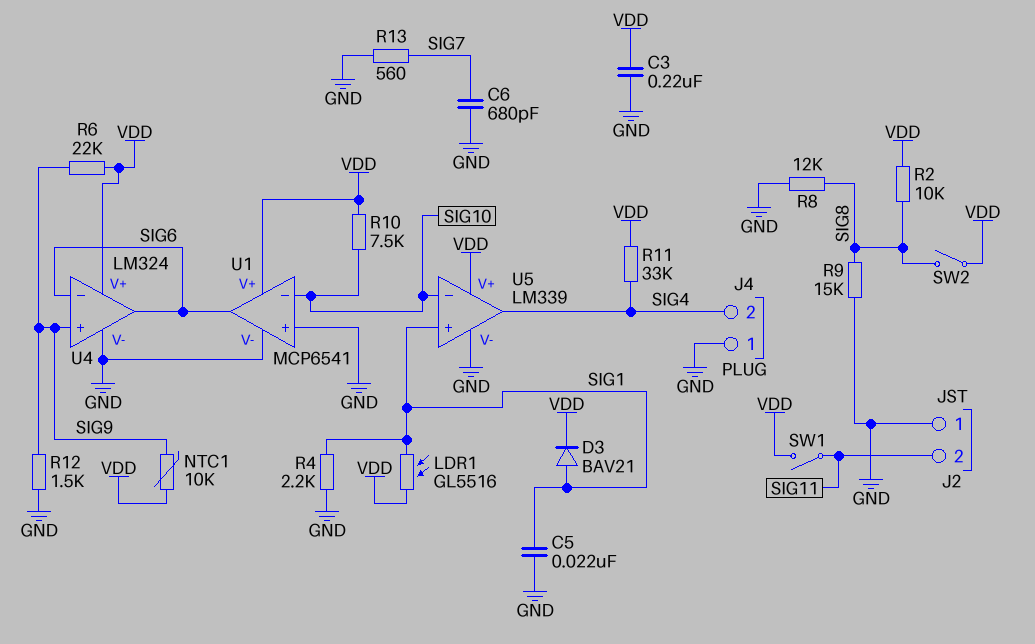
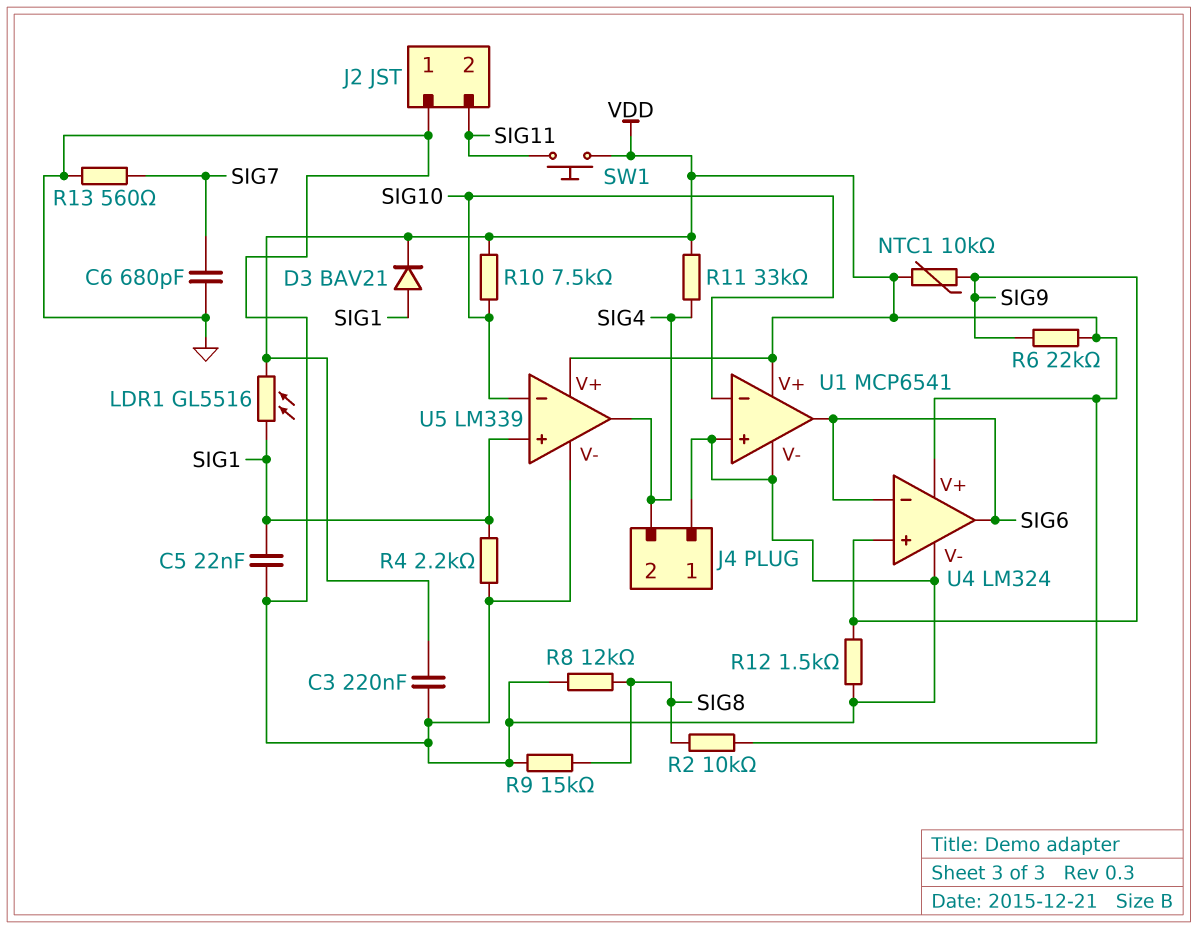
SW1: switch (SIG11, VDD) -> button (SIG11, VDD)
SW2: switch (SIG8, VDD) -> none

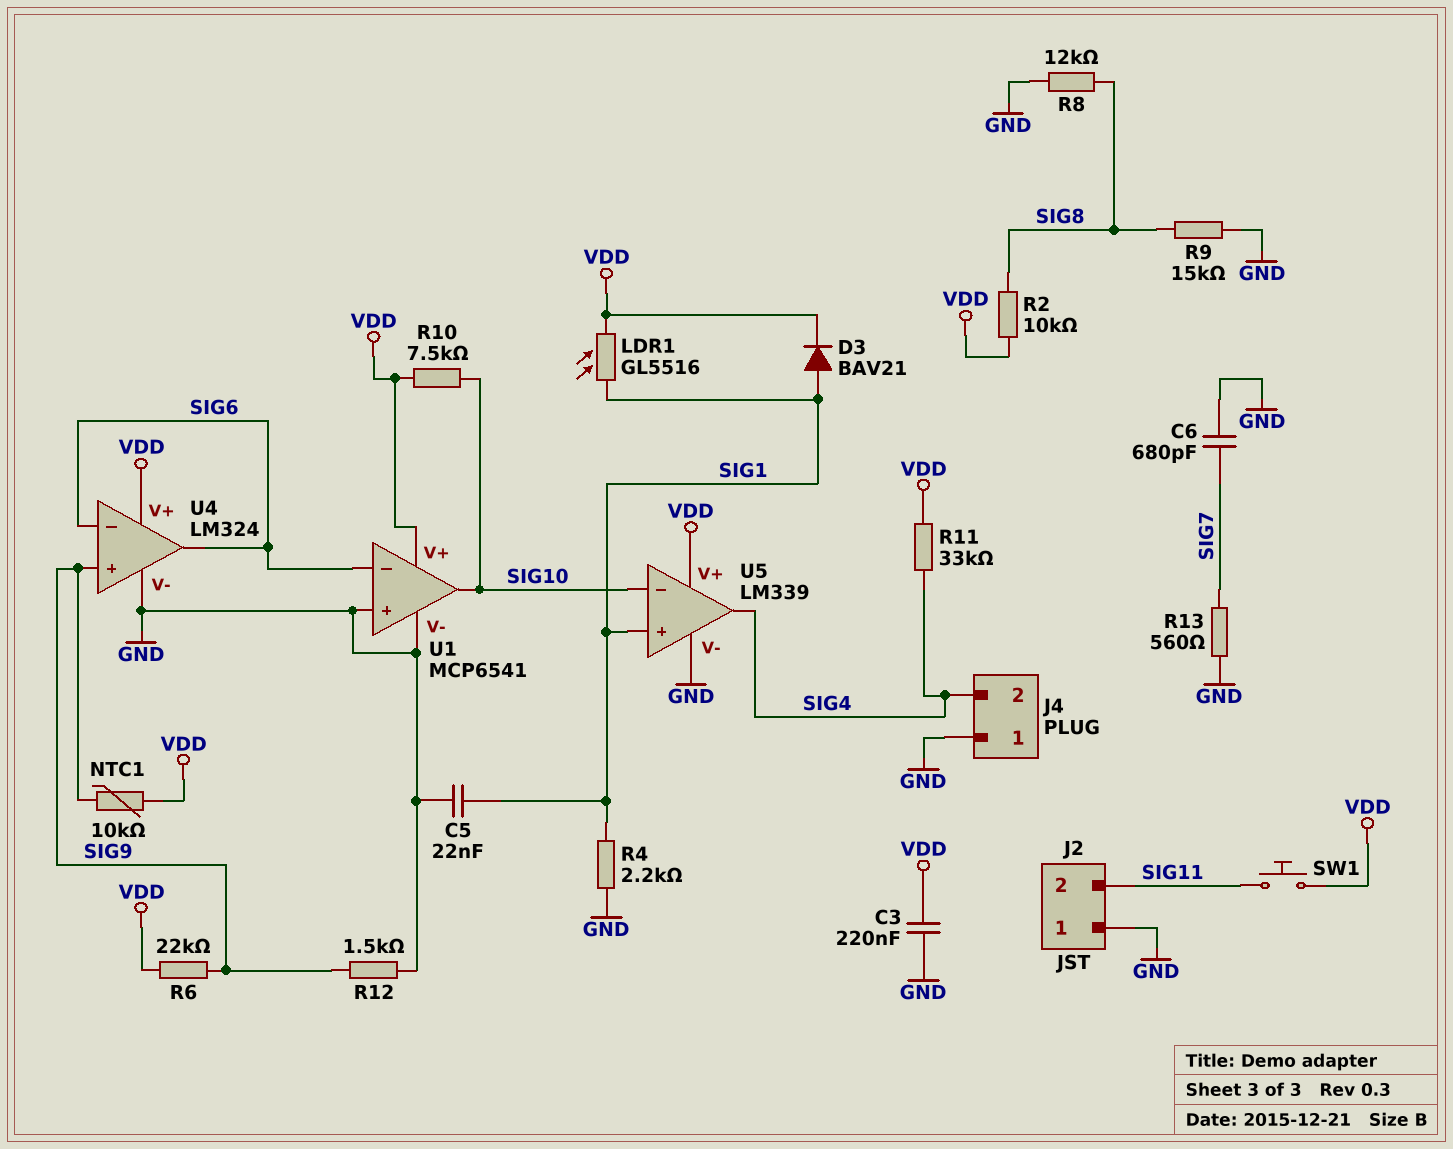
U1 pin in-: SIG10 -> SIG6
U1 pin out: SIG6 -> SIG10

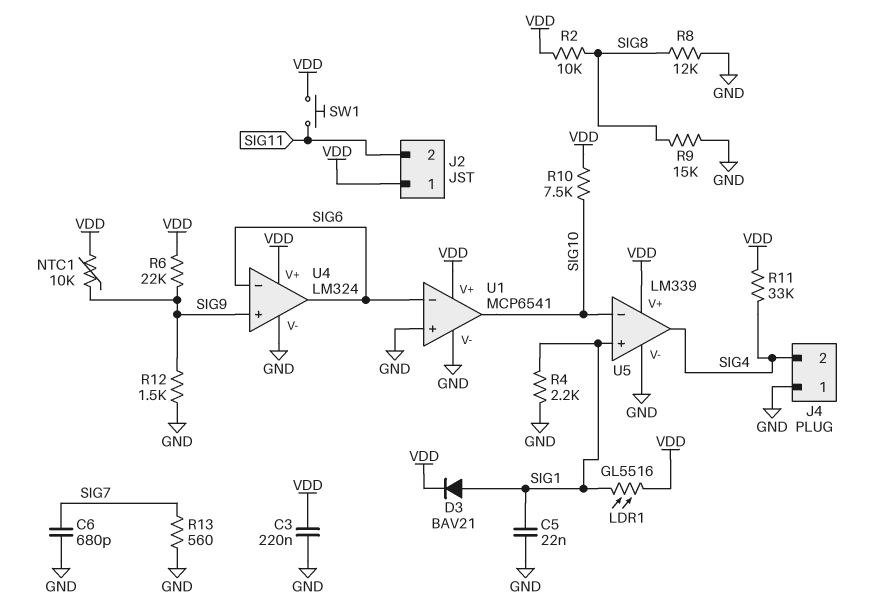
J2 pin 1: GND -> VDD

